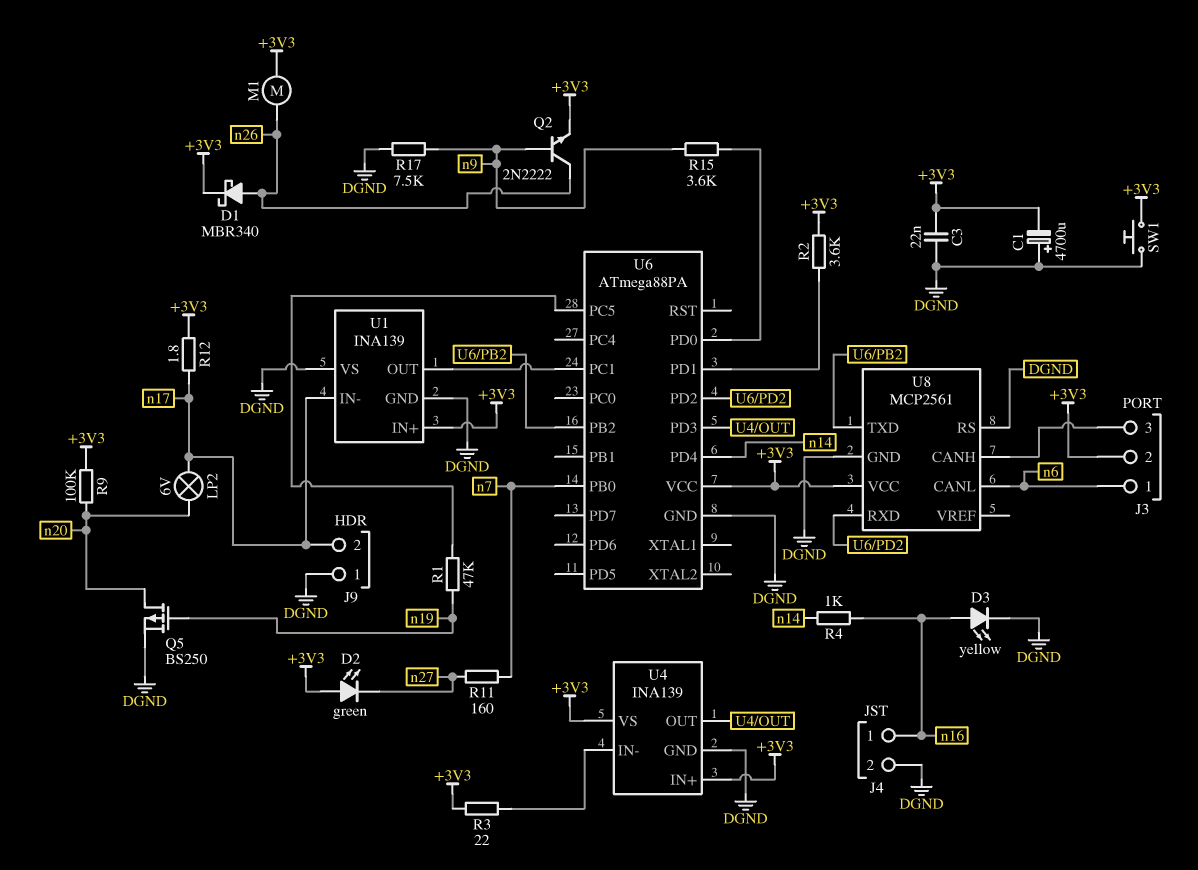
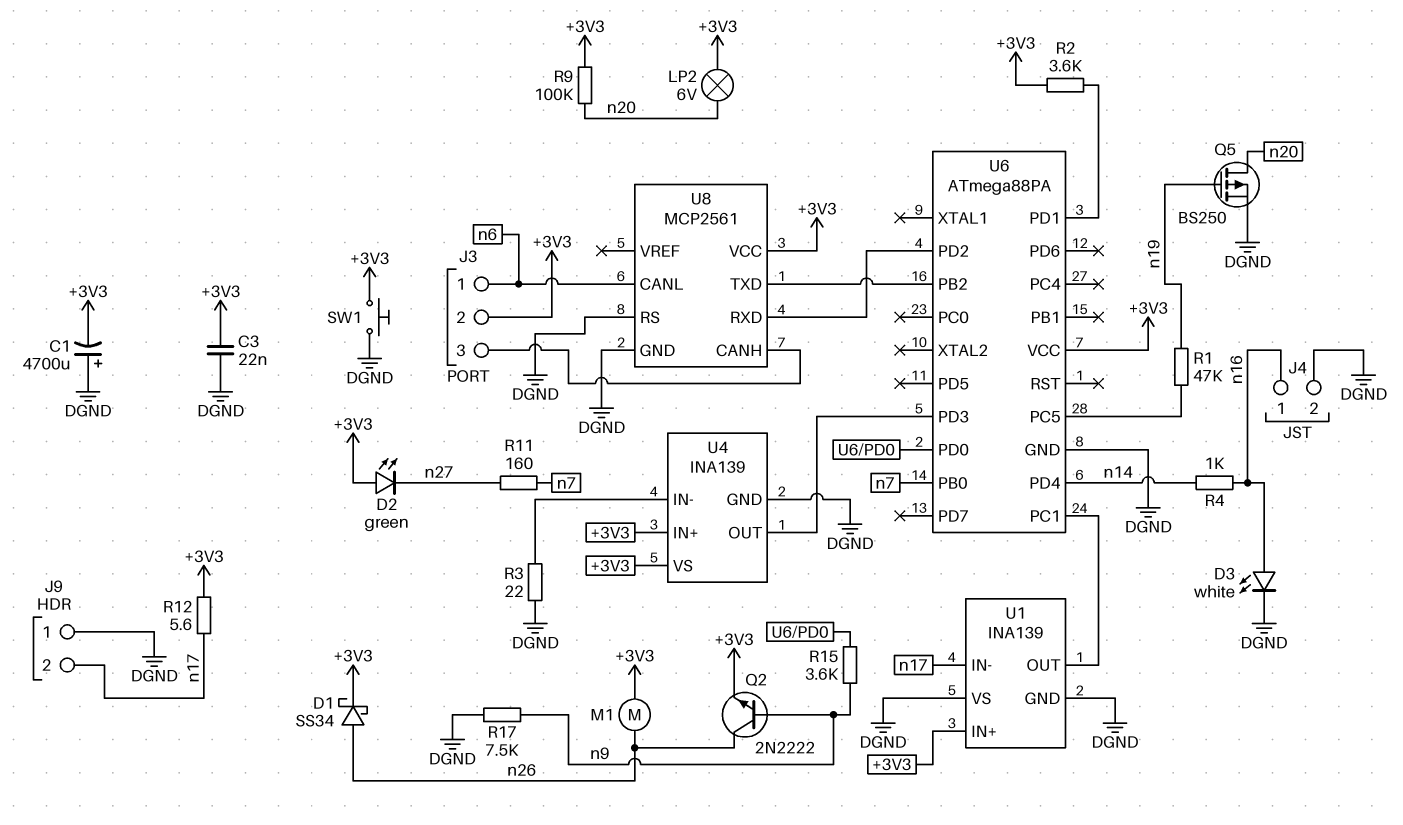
D1: schottky MBR340 (A n26, K +3V3) -> schottky SS34 (A n26, K +3V3)
D3: LED yellow (A n16, K DGND) -> LED white (A n16, K DGND)
LP2: lamp 6V (n17, n20) -> lamp 6V (+3V3, n20)
R3: 22 (+3V3, U4/IN-) -> 22 (DGND, U4/IN-)
R12: 1.8 (+3V3, n17) -> 5.6 (+3V3, n17)

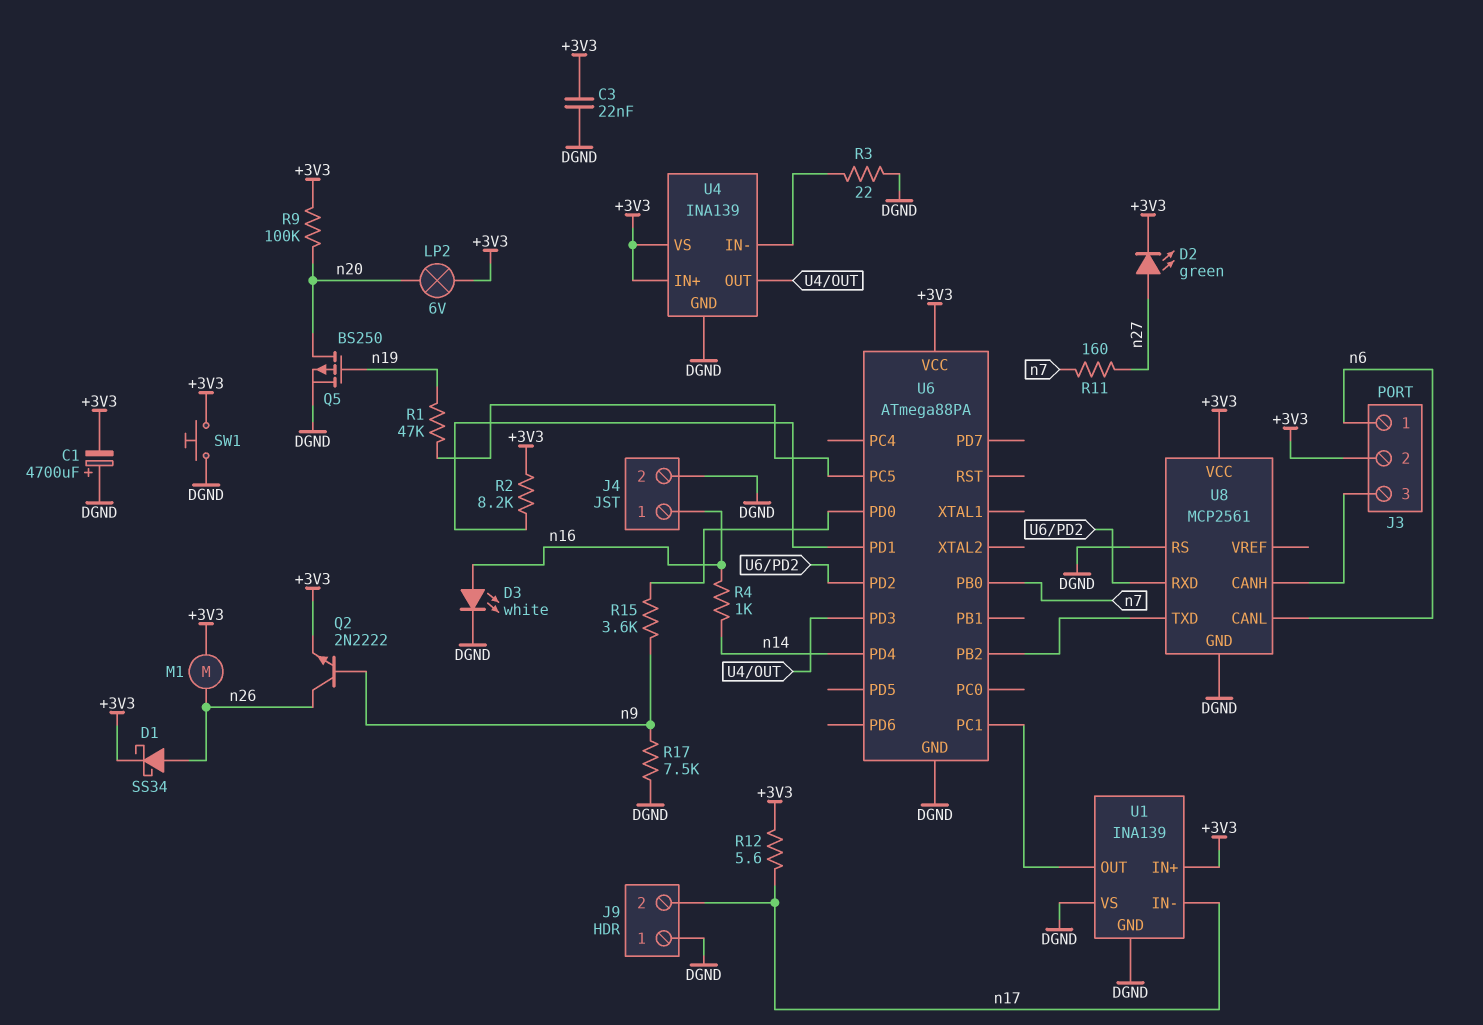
D2: LED green (A +3V3, K n27) -> LED green (A n27, K +3V3)
R2: 3.6k (+3V3, U6/PD1) -> 8.2k (+3V3, U6/PD1)

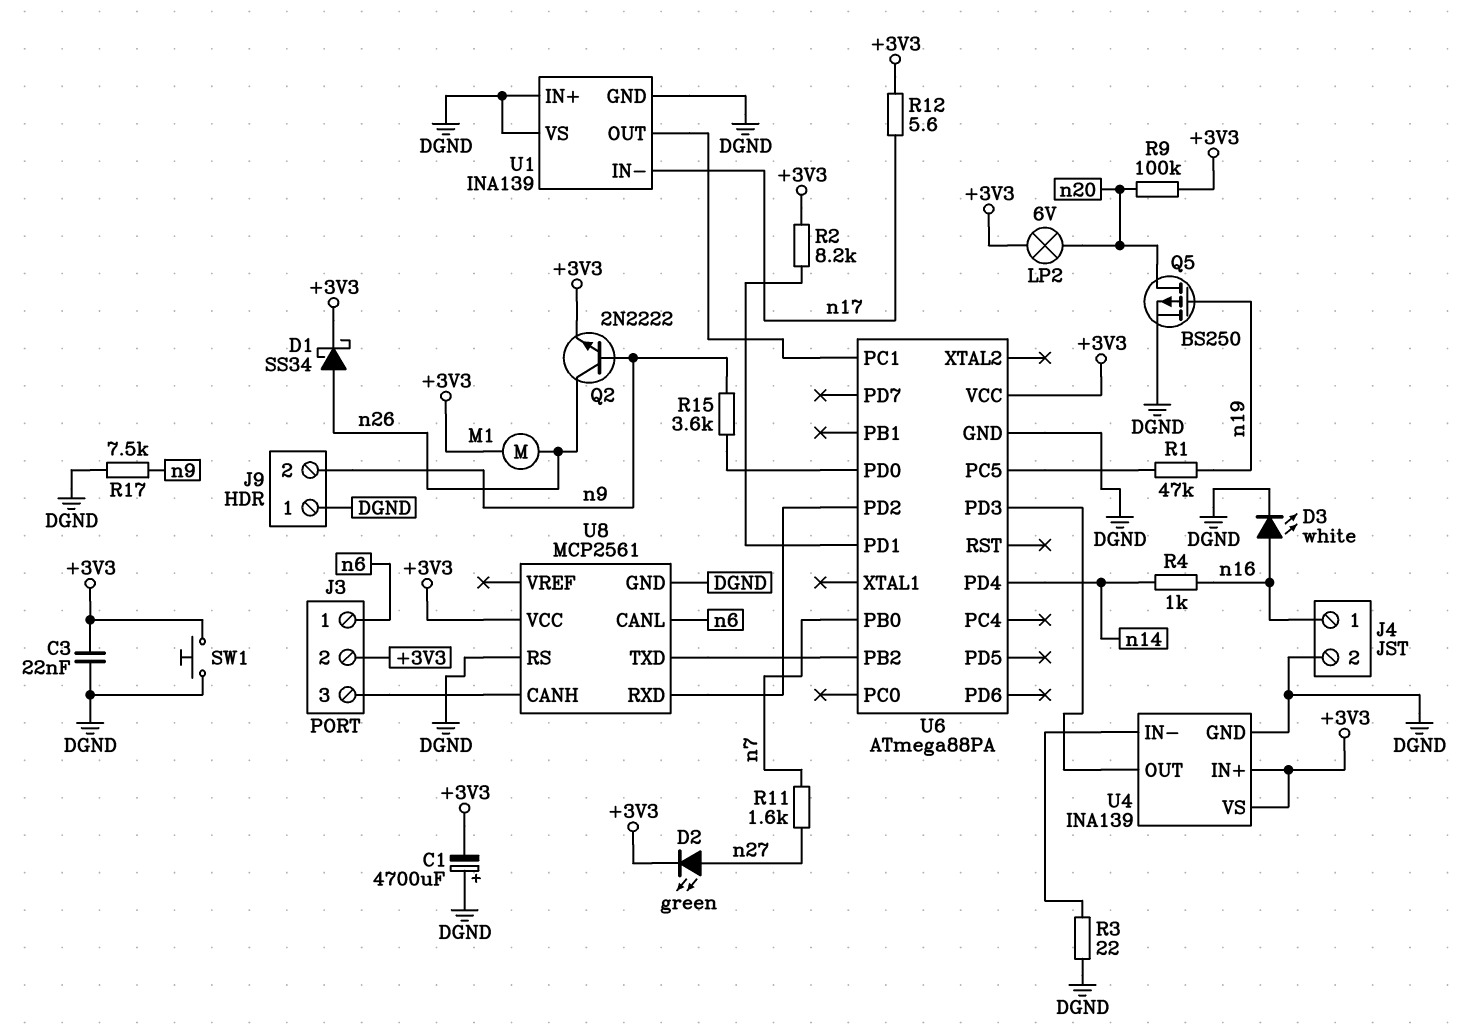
J9 pin 2: n17 -> n9
R11: 160 (n7, n27) -> 1.6k (n7, n27)
U1 pin IN+: +3V3 -> DGND

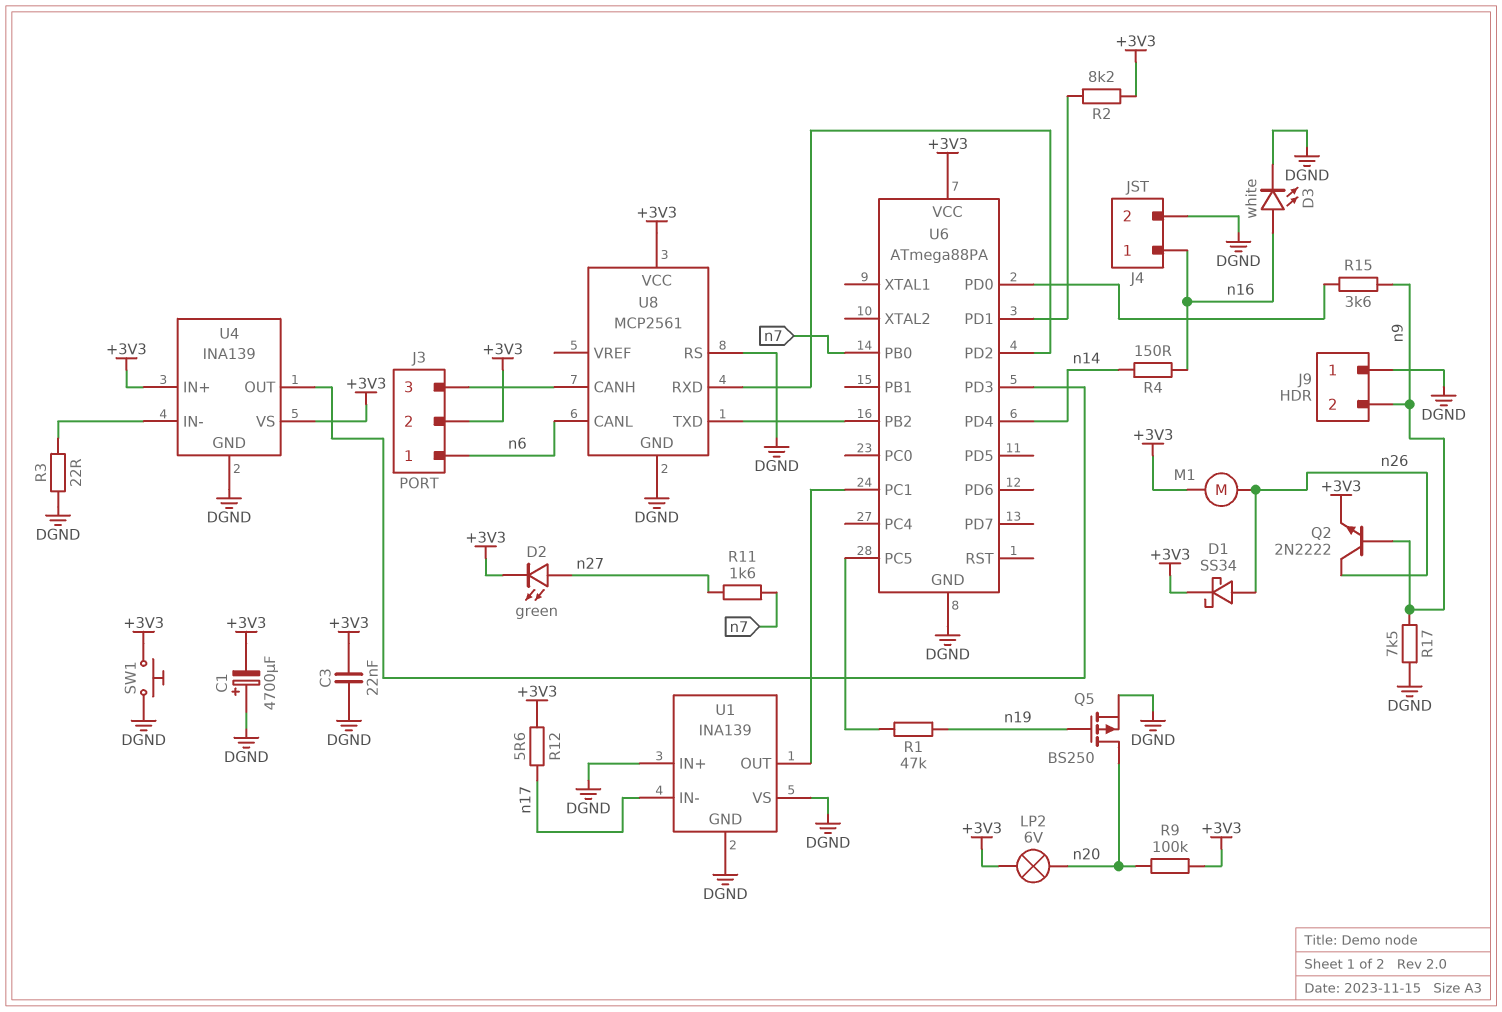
R4: 1k (n14, n16) -> 150 (n14, n16)

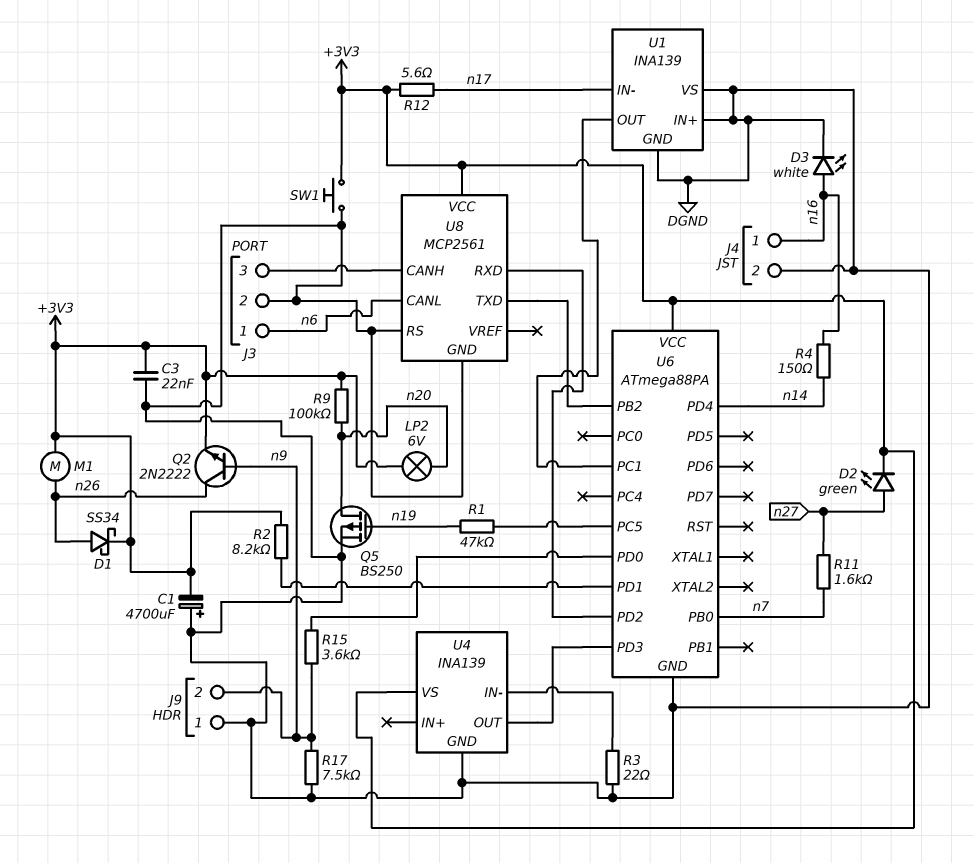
J3 pin 2: +3V3 -> DGND
U4 pin IN+: +3V3 -> none

